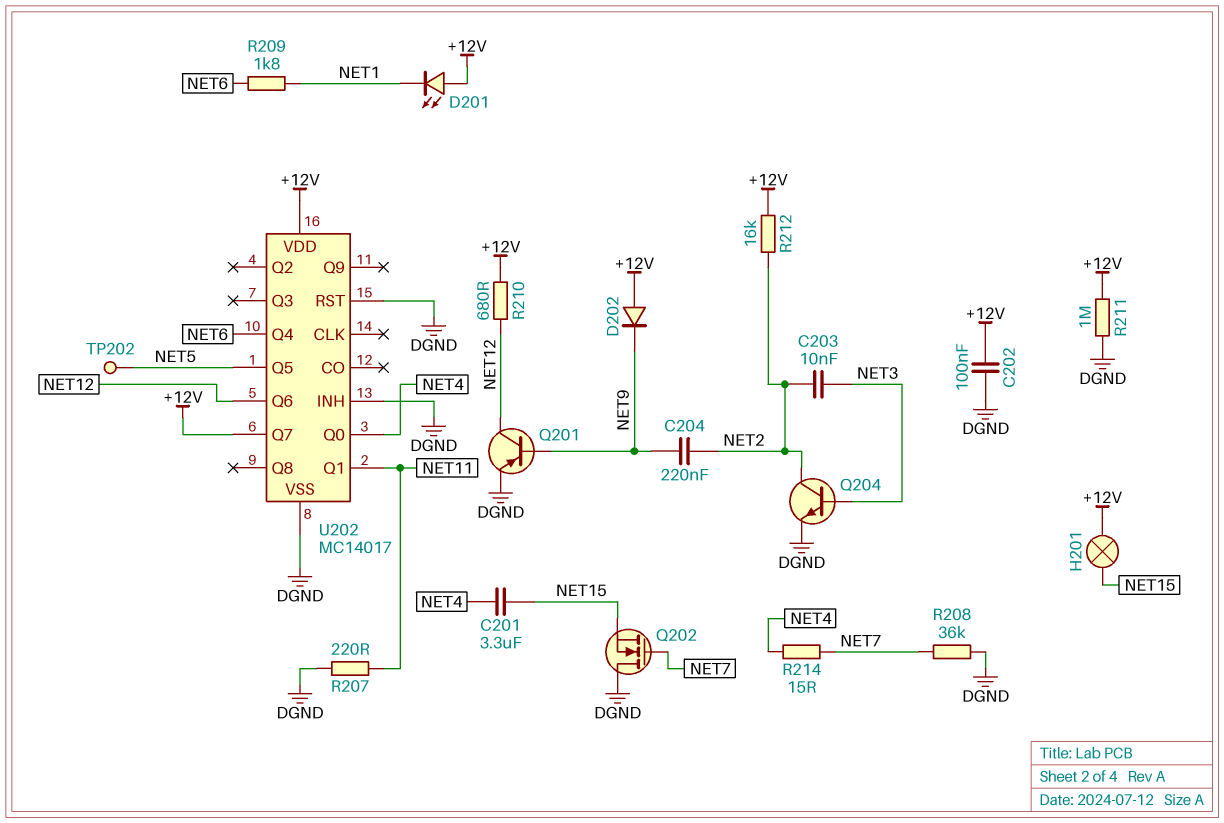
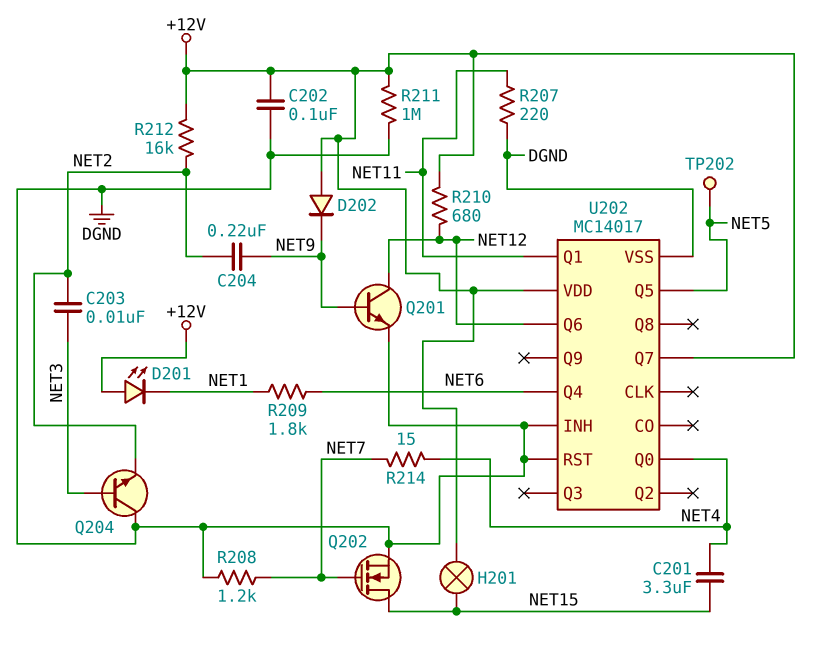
Q201: PNP (B NET9, C NET12, E DGND) -> NPN (B NET9, C NET12, E DGND)
Q202: NMOS (G NET7, D DGND, S NET15) -> NMOS (G NET7, D NET15, S DGND)
Q204: NPN (B NET3, C NET2, E DGND) -> NPN (B NET3, C DGND, E NET2)
R208: 36k (DGND, NET7) -> 1.2k (DGND, NET7)

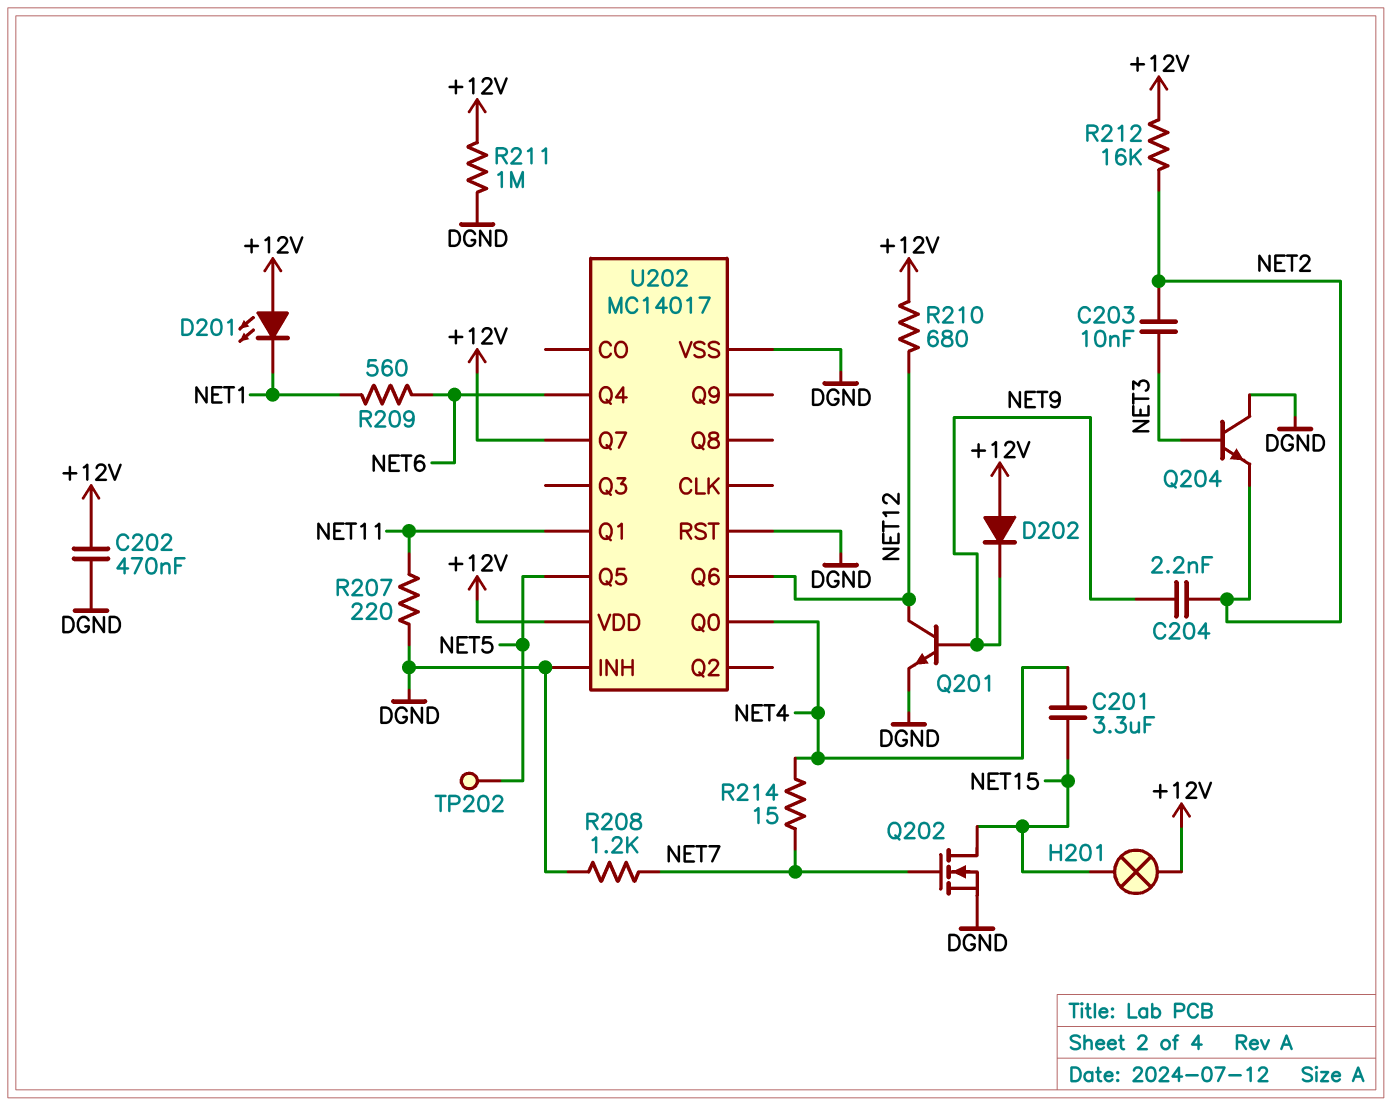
C202: 100nF (+12V, DGND) -> 470nF (+12V, DGND)
C204: 220nF (NET2, NET9) -> 2.2nF (NET2, NET9)
R209: 1.8k (NET1, NET6) -> 560 (NET1, NET6)

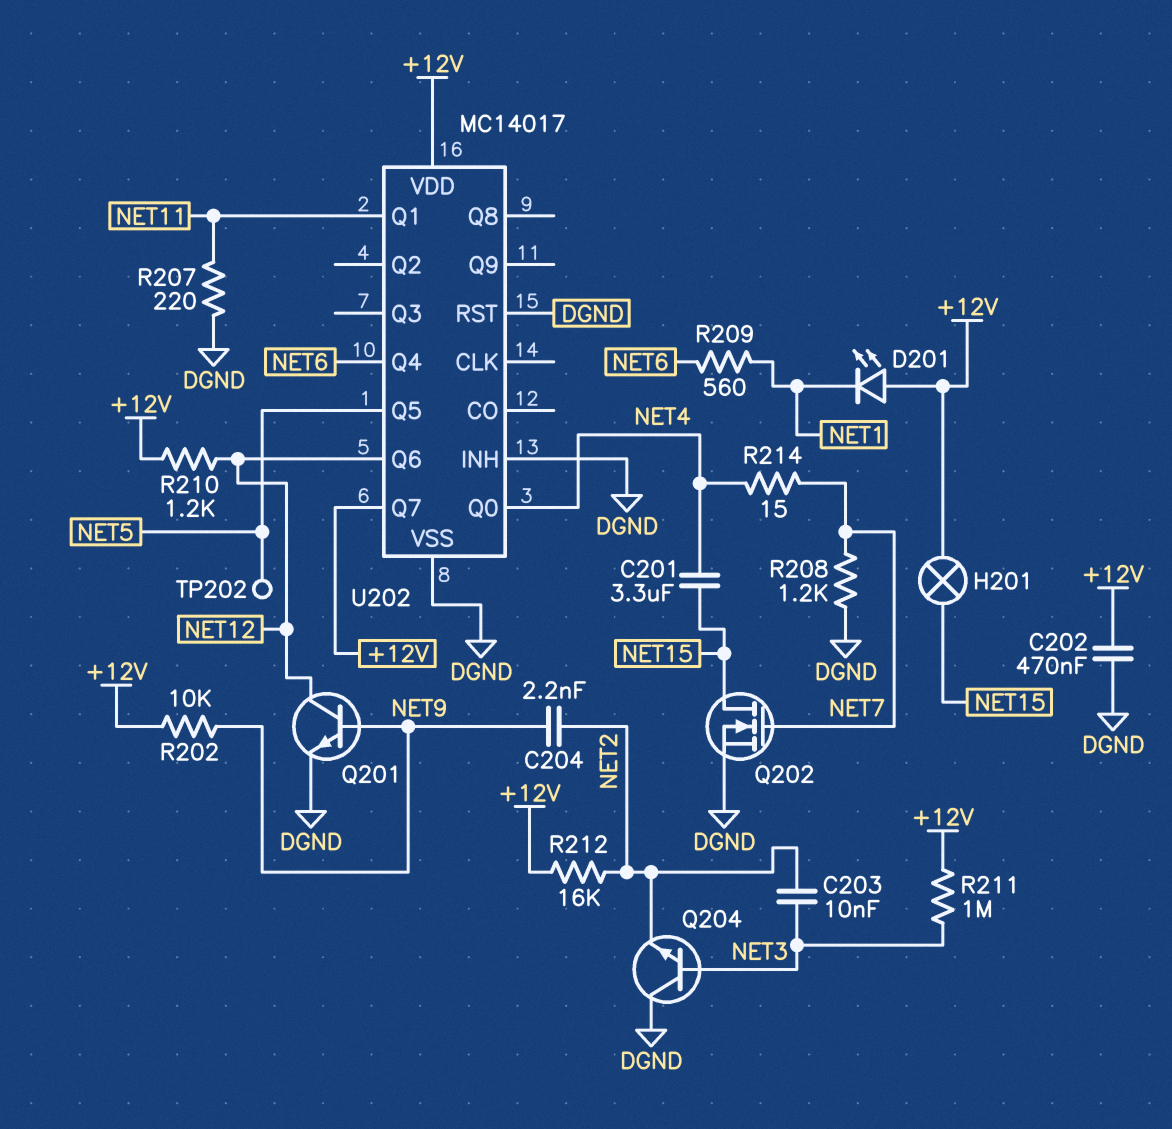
D202: diode (A +12V, K NET9) -> none
R202: none -> 10k (+12V, NET9)
R210: 680 (+12V, NET12) -> 1.2k (+12V, NET12)
R211: 1M (+12V, DGND) -> 1M (+12V, NET3)

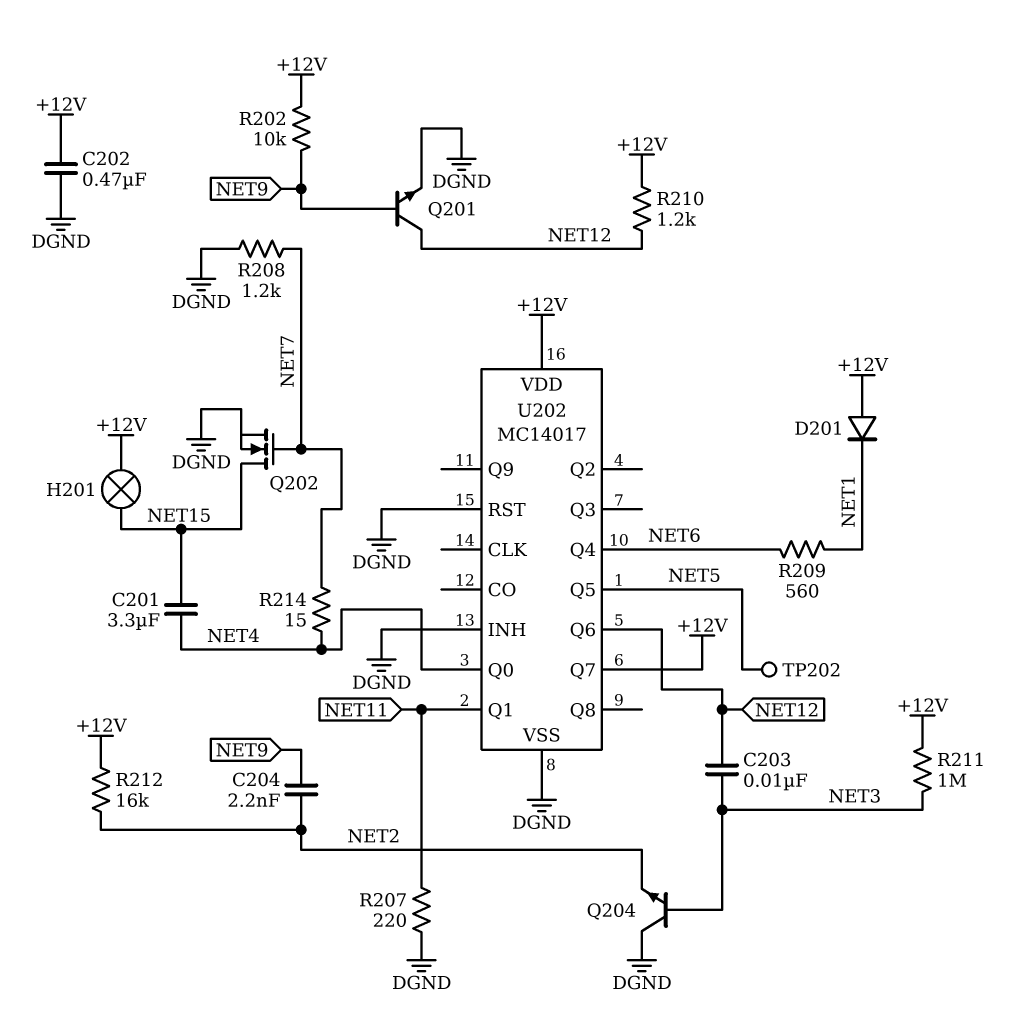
C203: 10nF (NET2, NET3) -> 10nF (NET3, NET12)
D201: LED (A +12V, K NET1) -> diode (A +12V, K NET1)

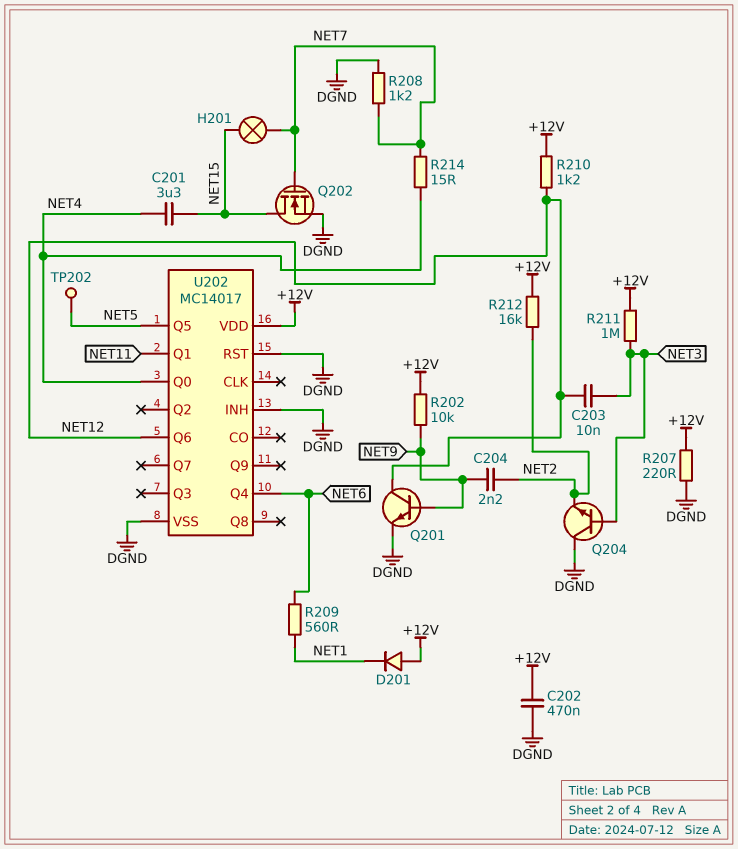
H201: lamp (+12V, NET15) -> lamp (NET7, NET15)
R207: 220 (DGND, NET11) -> 220 (+12V, DGND)
U202 pin Q7: +12V -> none

